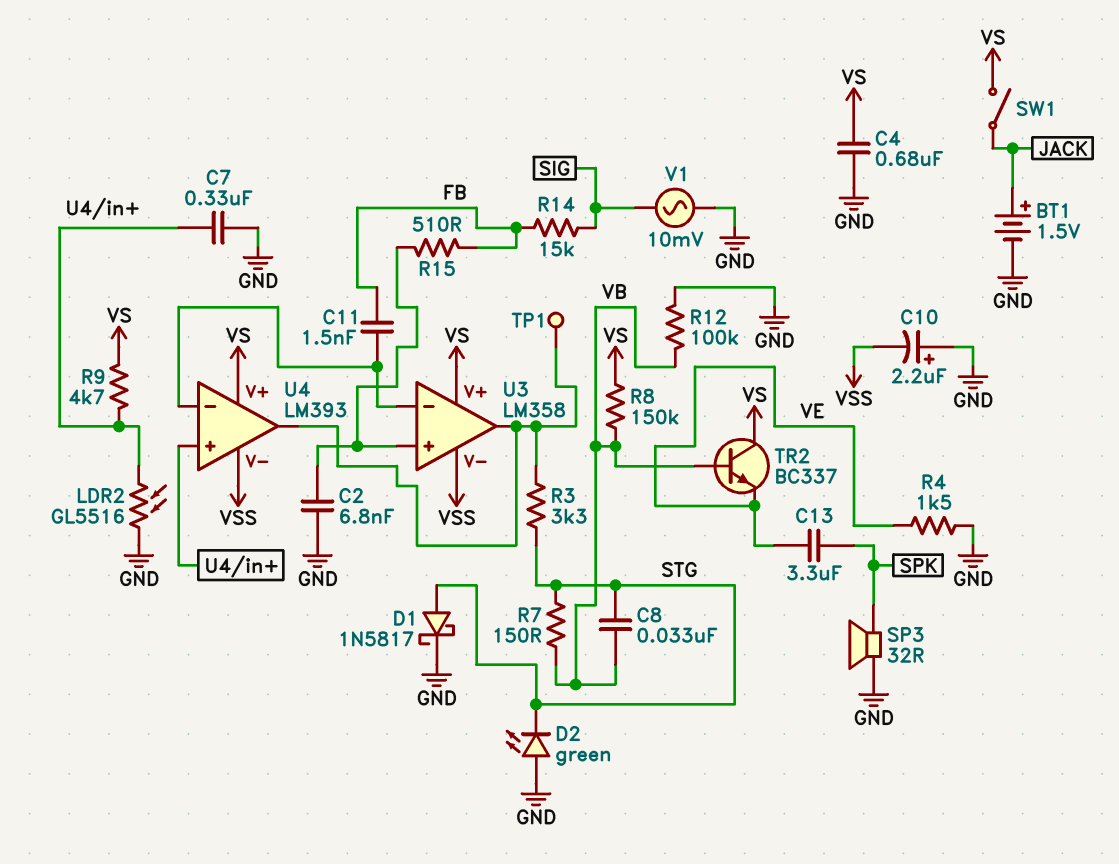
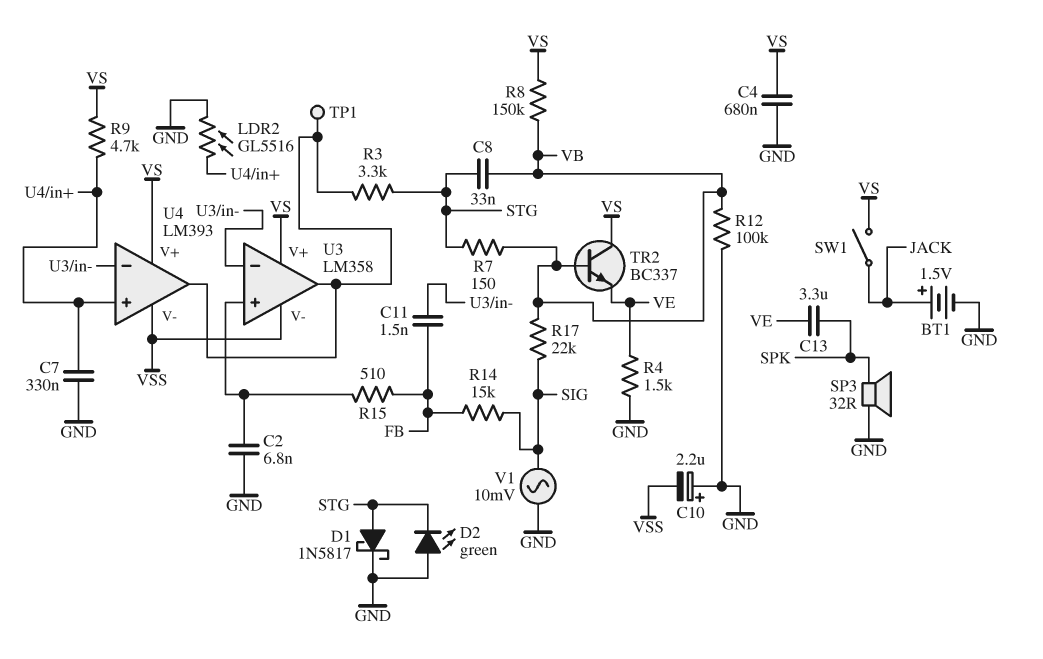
R17: none -> 22k (SIG, VB)

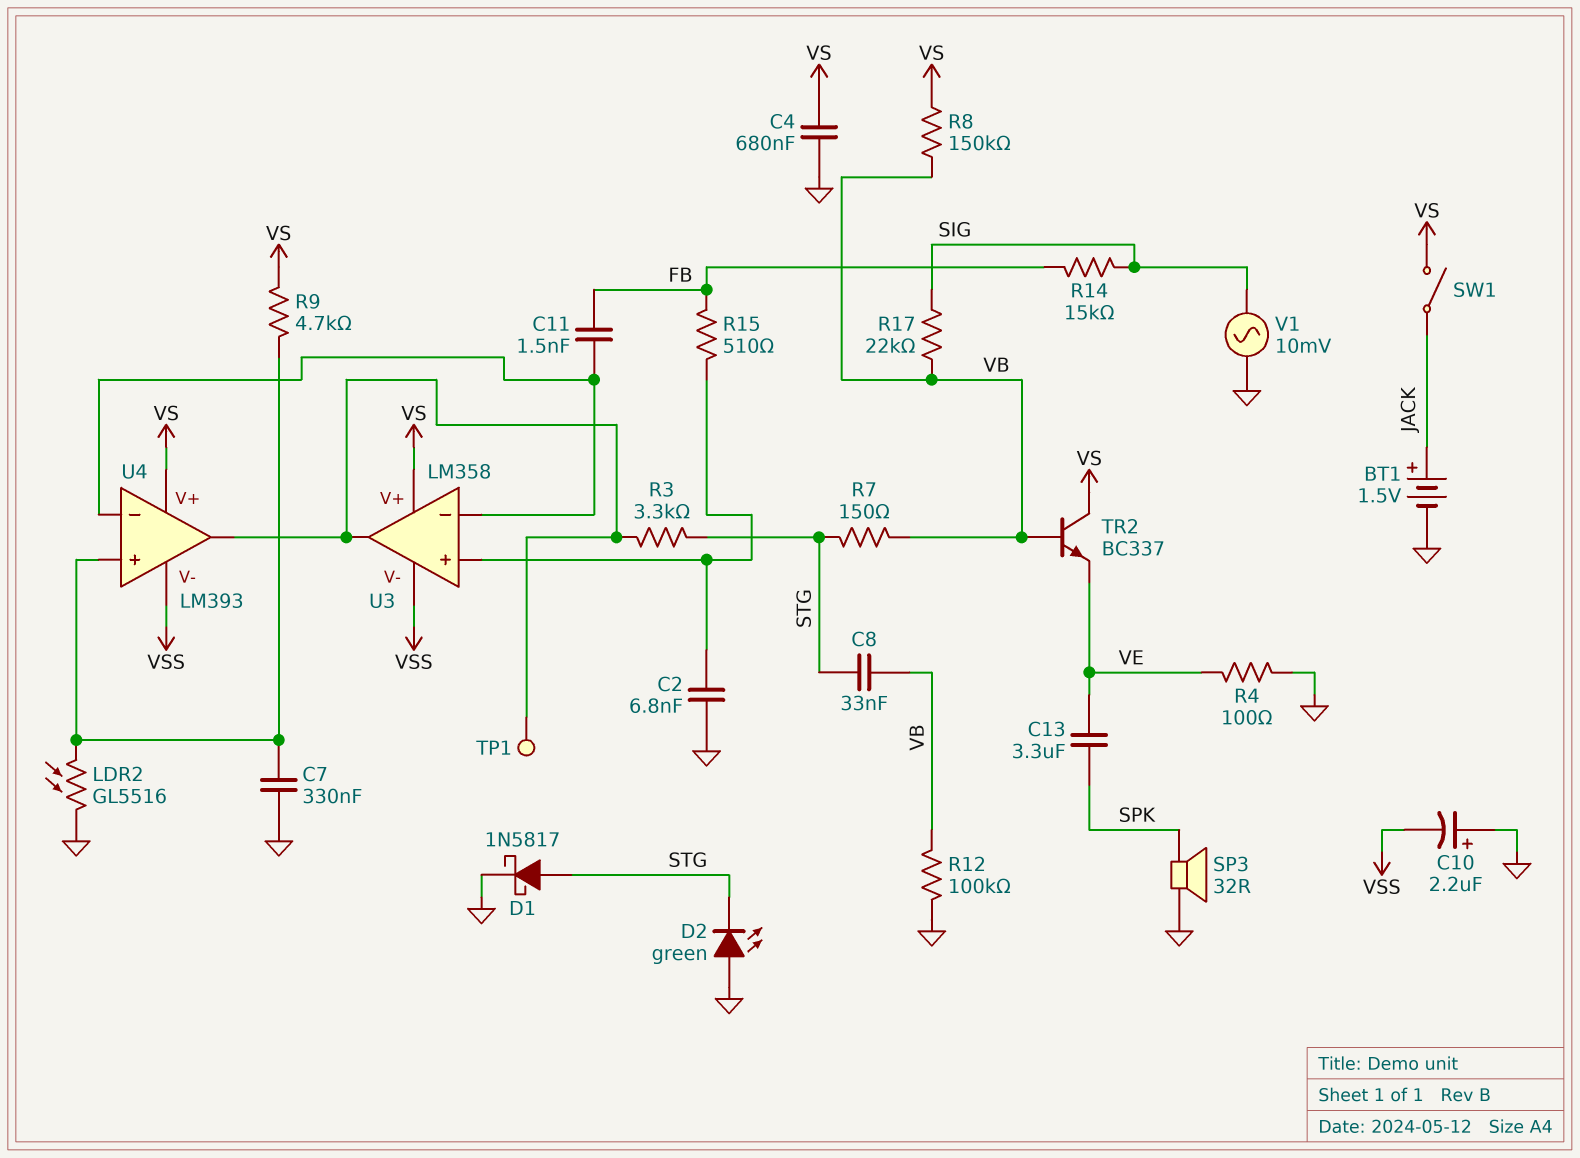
R4: 1.5k (GND, VE) -> 100 (GND, VE)

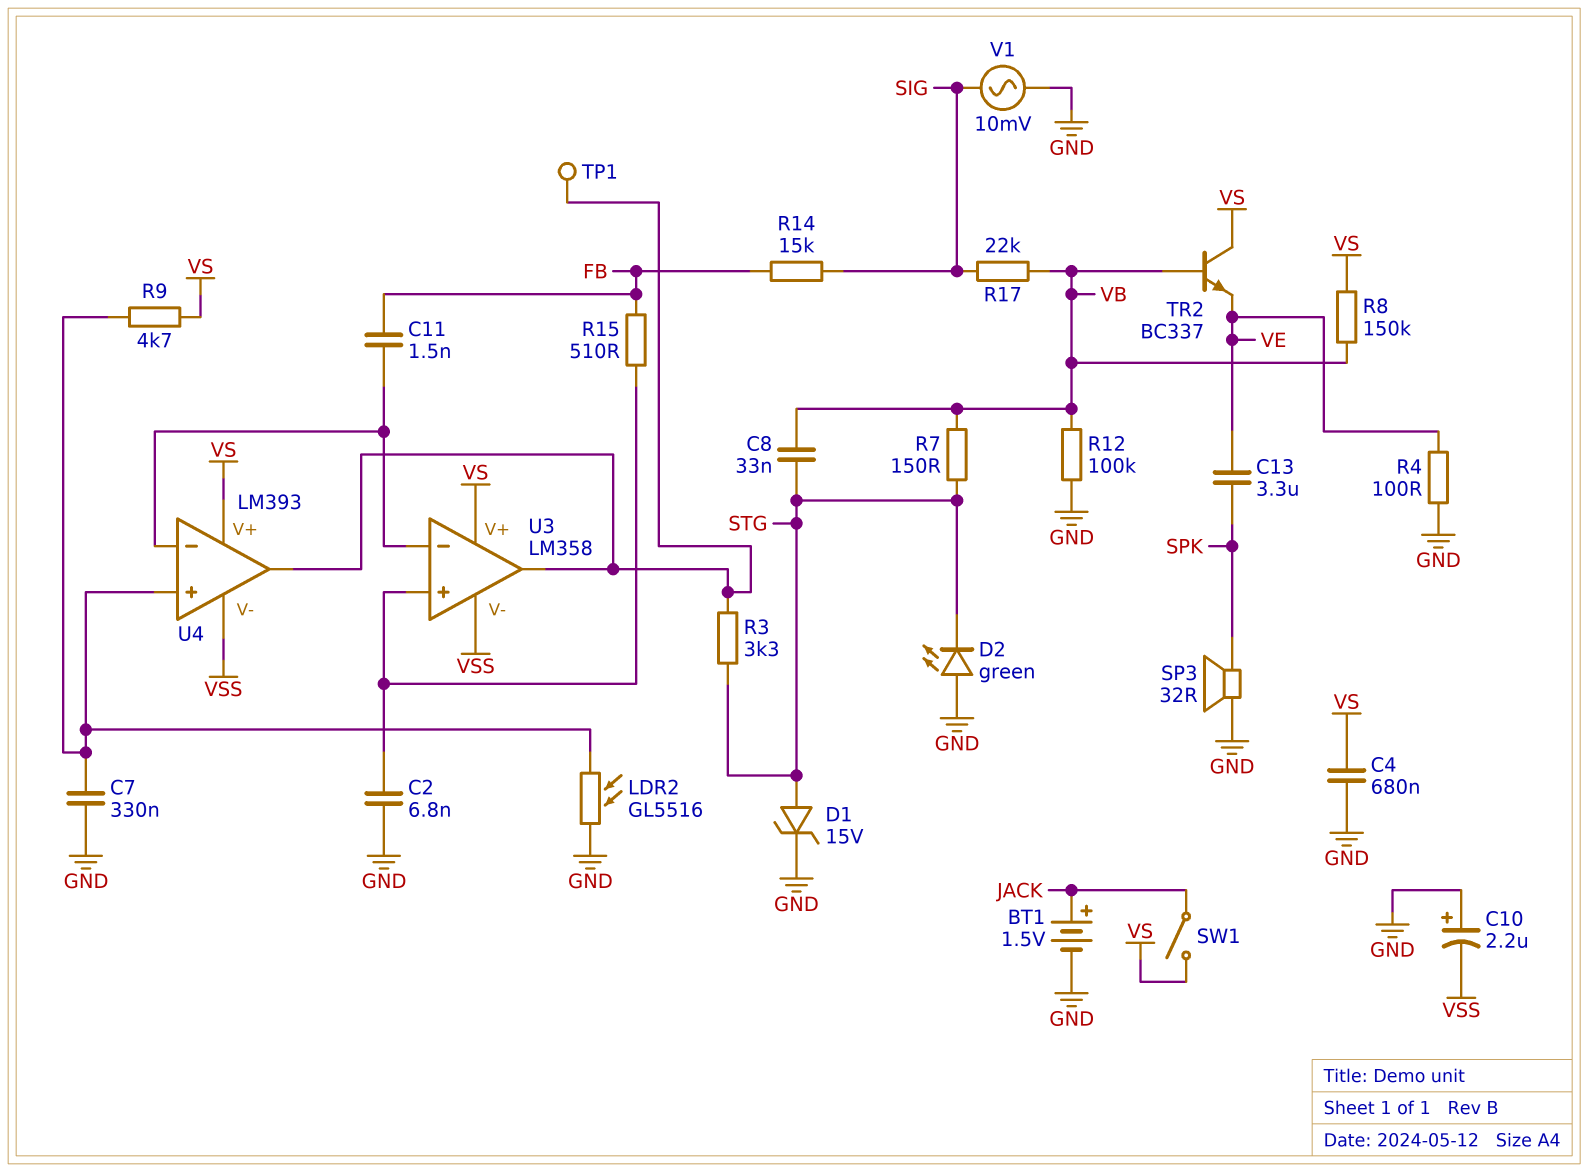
D1: schottky 1N5817 (A STG, K GND) -> zener 15V (A STG, K GND)

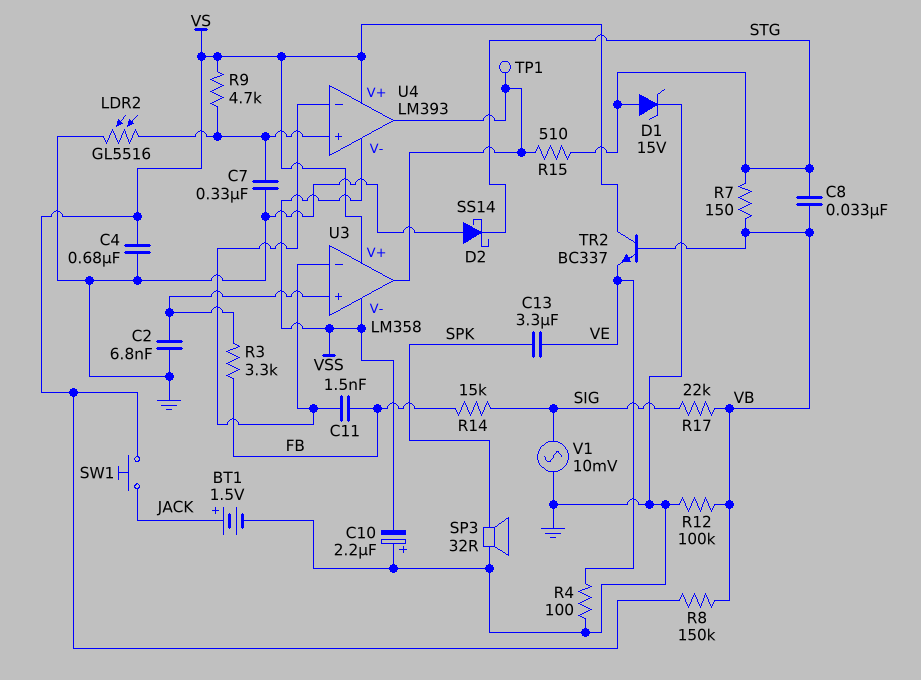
D2: LED green (A GND, K STG) -> schottky SS14 (A GND, K STG)
R3: 3.3k (STG, U3/out) -> 3.3k (FB, U3/in+)
R15: 510 (FB, U3/in+) -> 510 (STG, U3/out)
SW1: switch (JACK, VS) -> button (JACK, VS)

